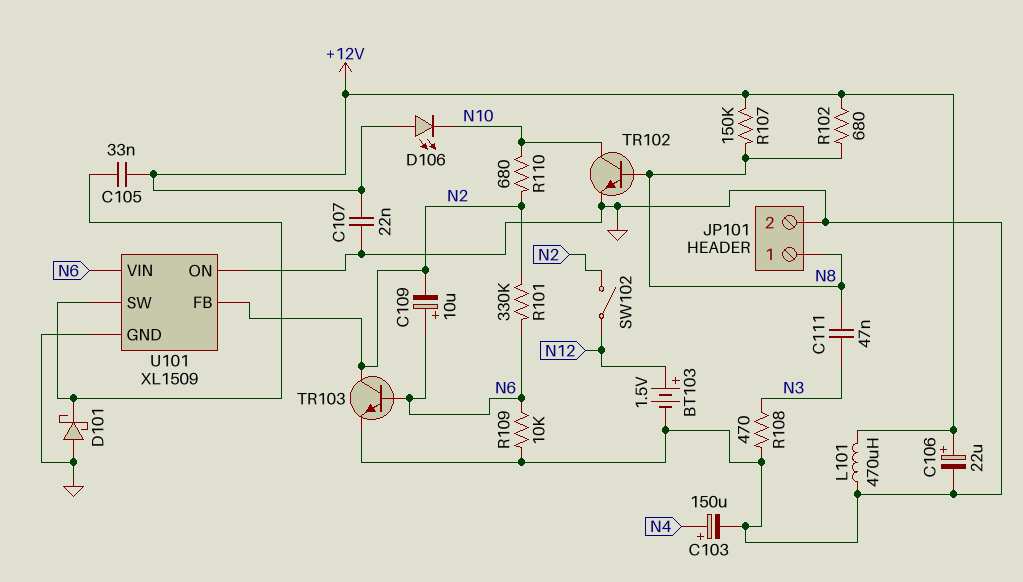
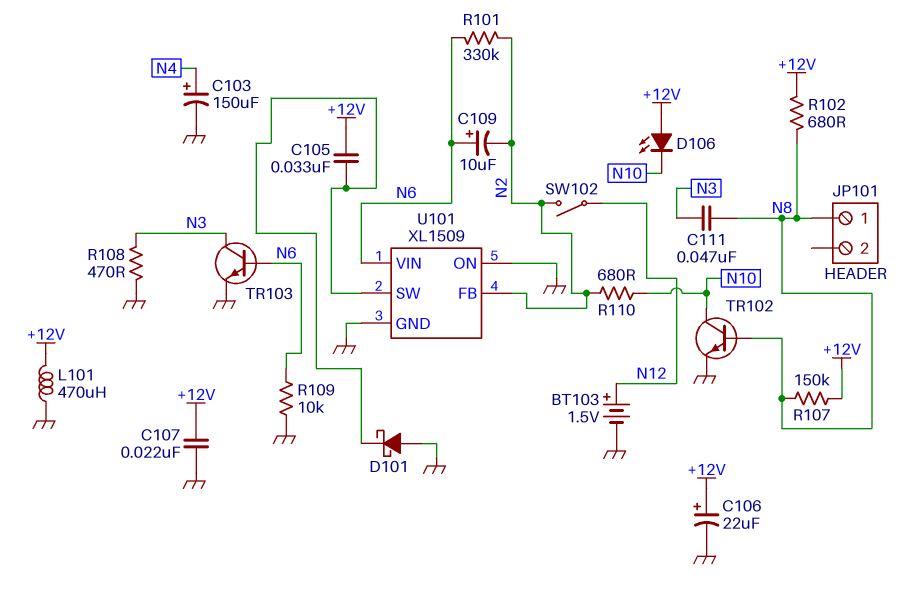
JP101 pin 2: GND -> none
TR103: NPN (B N6, C N2, E GND) -> NPN (B N6, C N3, E GND)

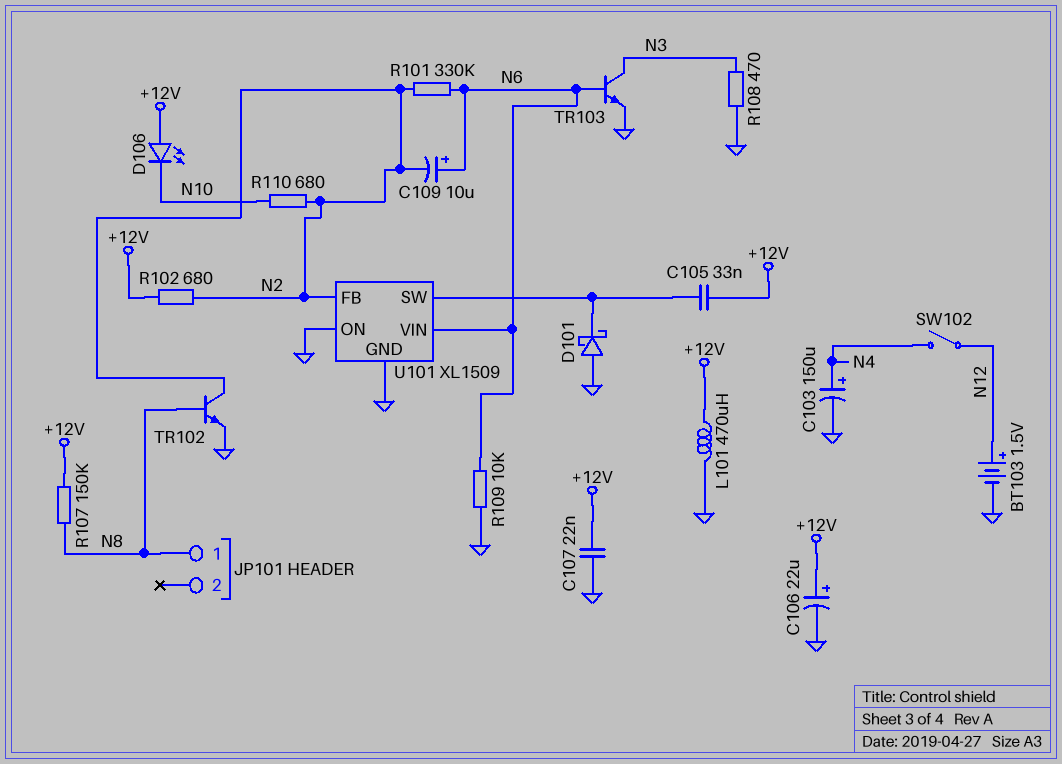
C111: 47nF (N3, N8) -> none
R102: 680 (+12V, N8) -> 680 (+12V, N2)
SW102: switch (N2, N12) -> switch (N4, N12)
TR102: NPN (B N8, C N10, E GND) -> NPN (B N8, C N2, E GND)

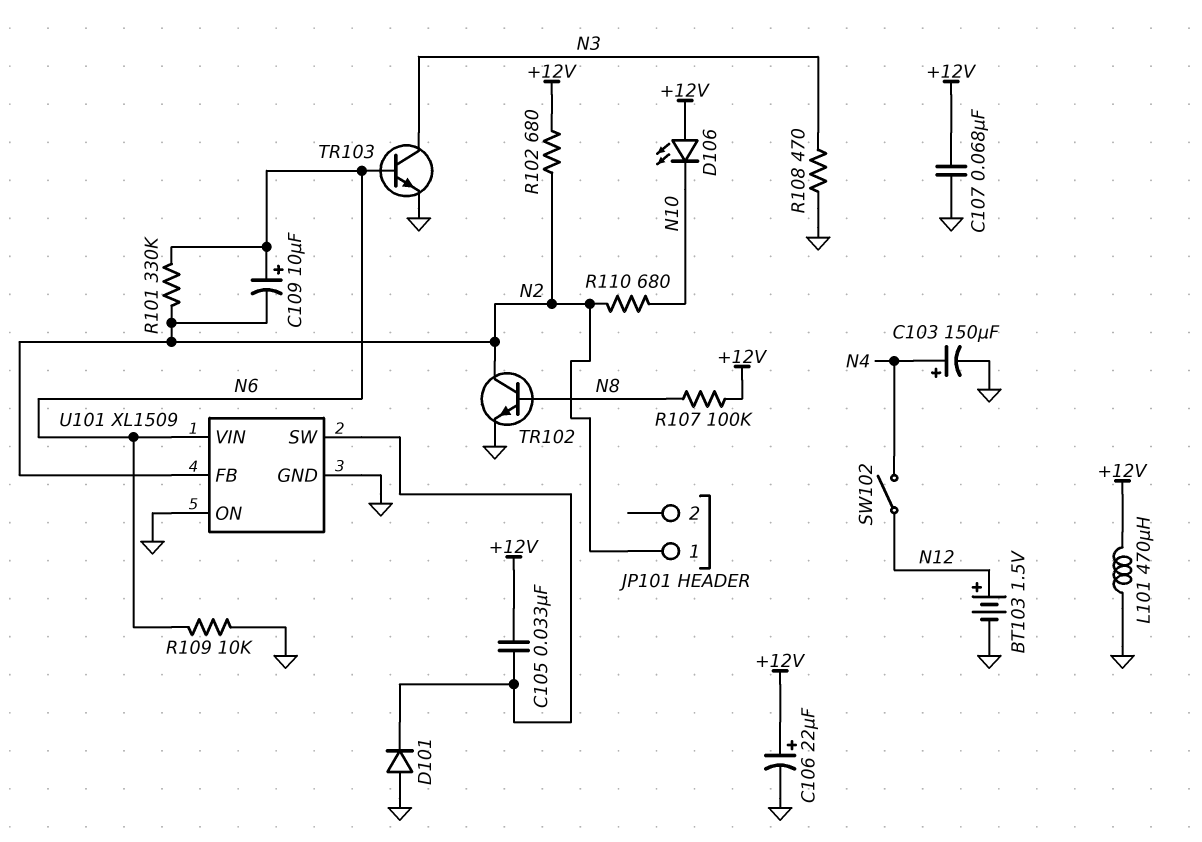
C107: 22nF (+12V, GND) -> 68nF (+12V, GND)
D101: schottky (A GND, K U101/SW) -> diode (A GND, K U101/SW)
JP101 pin 1: N8 -> N2
R107: 150k (+12V, N8) -> 100k (+12V, N8)

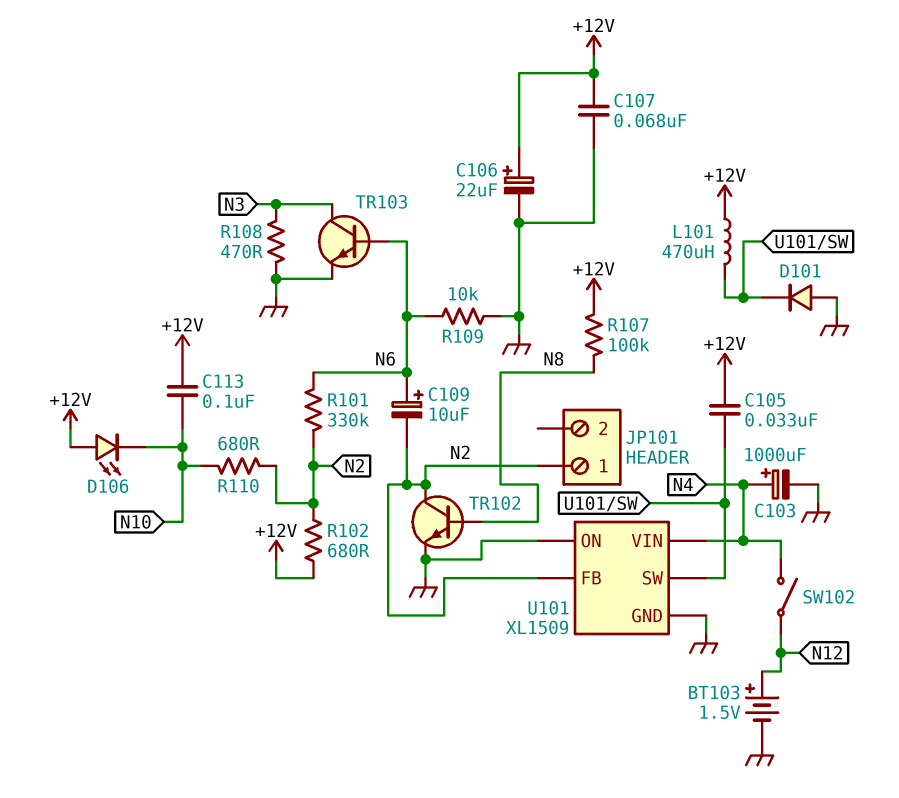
C103: 150uF (plus N4, minus GND) -> 1000uF (plus N4, minus GND)
C113: none -> 100nF (+12V, N10)
L101: 470uH (+12V, GND) -> 470uH (+12V, U101/SW)
U101 pin VIN: N6 -> N4

